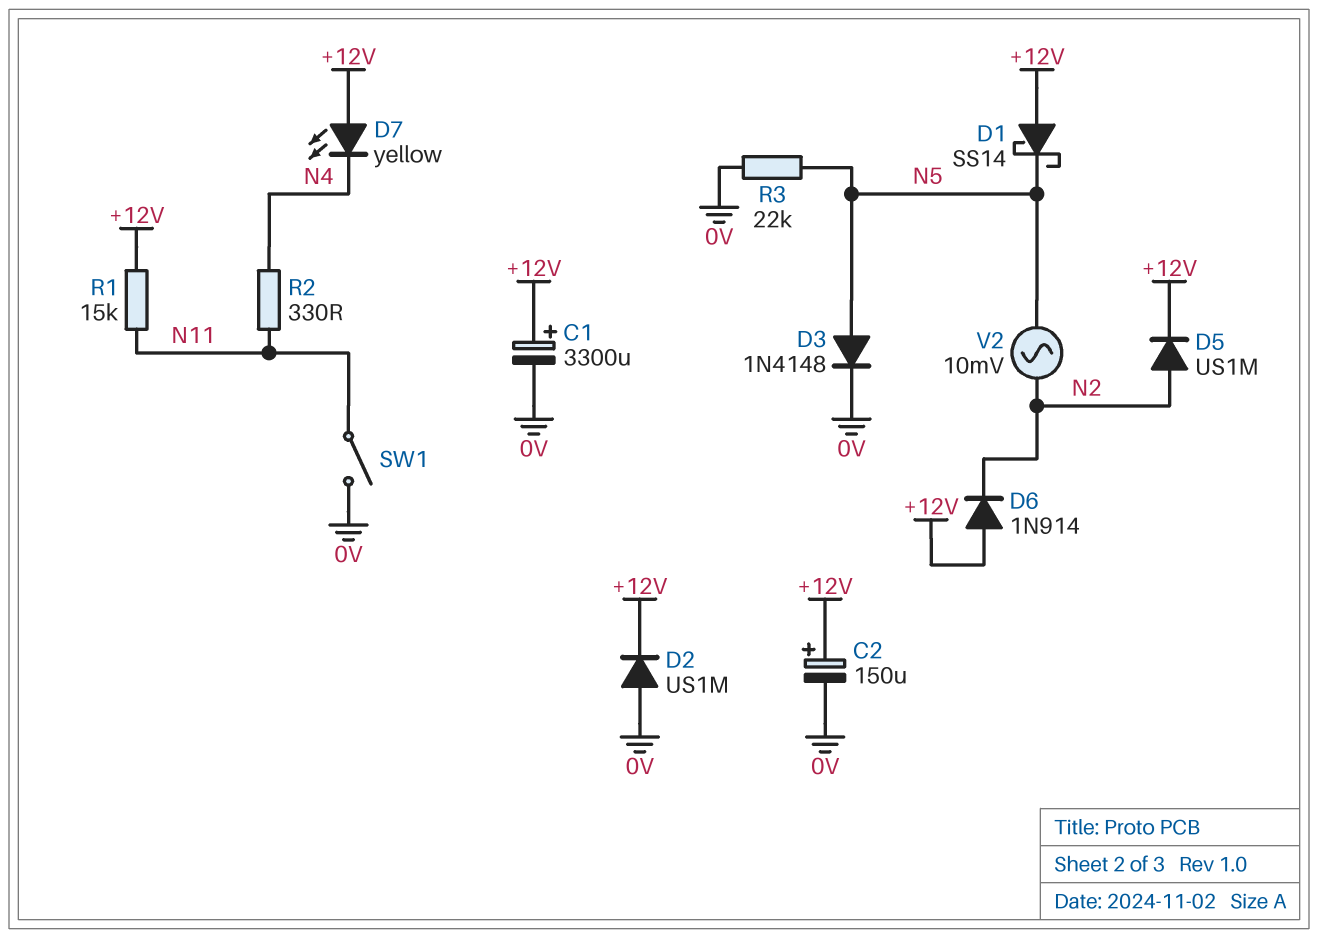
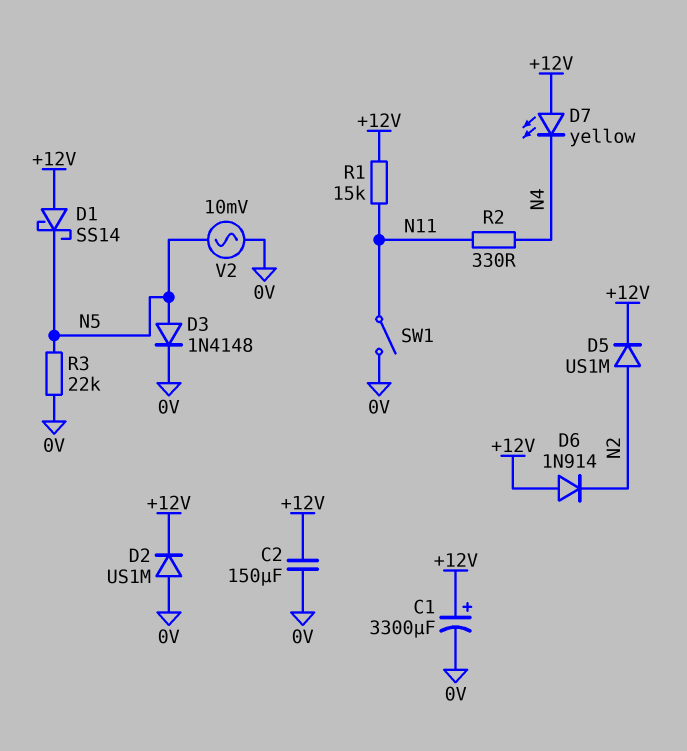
C2: 150uF (plus +12V, minus 0V) -> 150uF (+12V, 0V)
V2: AC 10mV (N2, N5) -> AC 10mV (0V, N5)

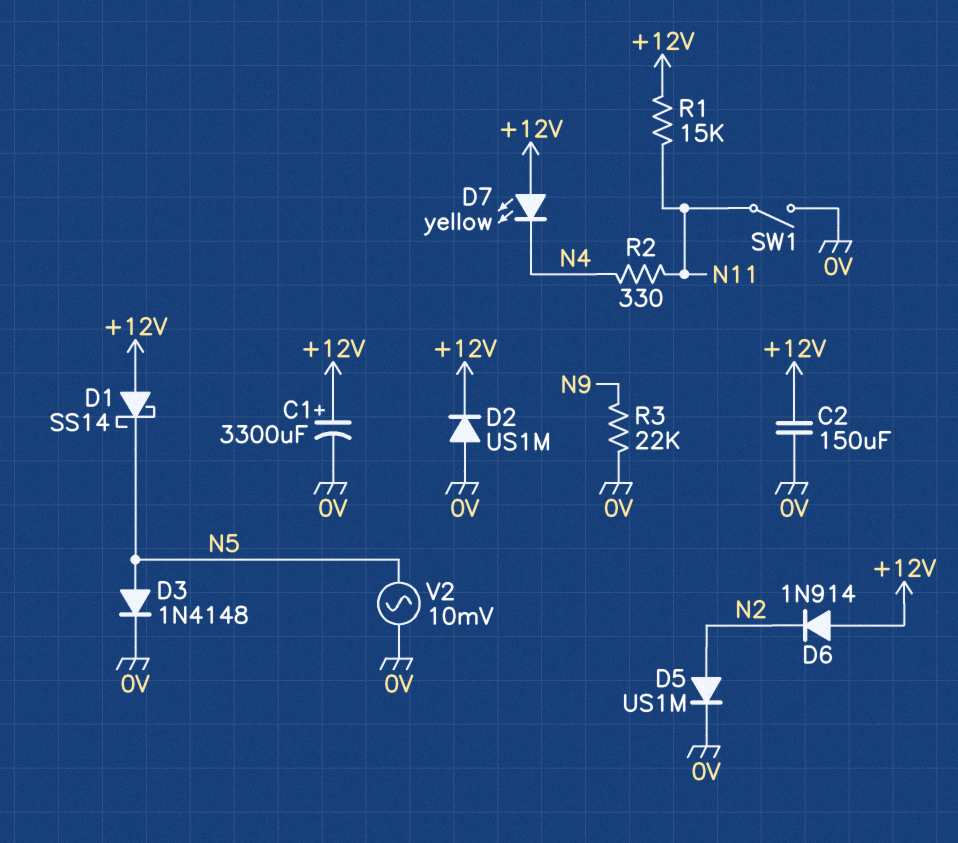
D5: diode US1M (A N2, K +12V) -> diode US1M (A N2, K 0V)
R3: 22k (0V, N5) -> 22k (0V, N9)

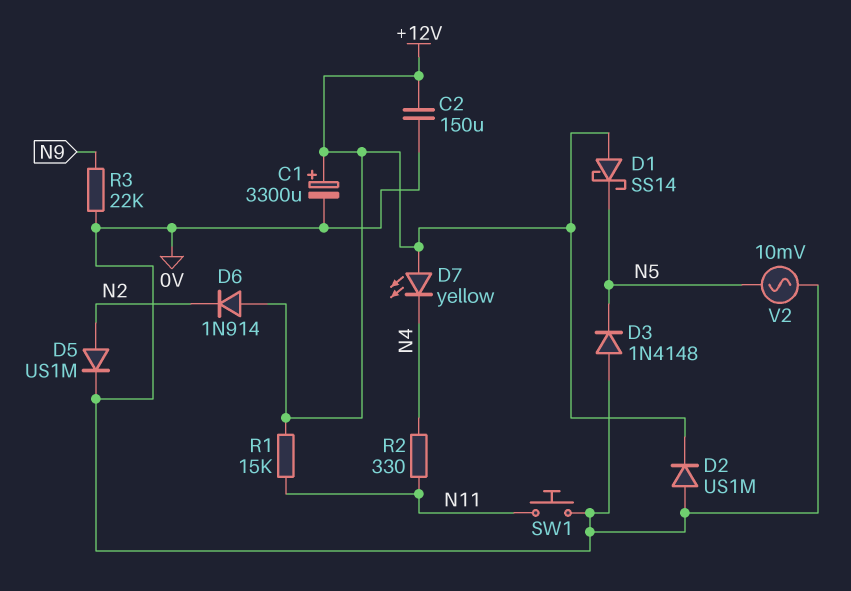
D3: diode 1N4148 (A N5, K 0V) -> diode 1N4148 (A 0V, K N5)
SW1: switch (0V, N11) -> button (0V, N11)

